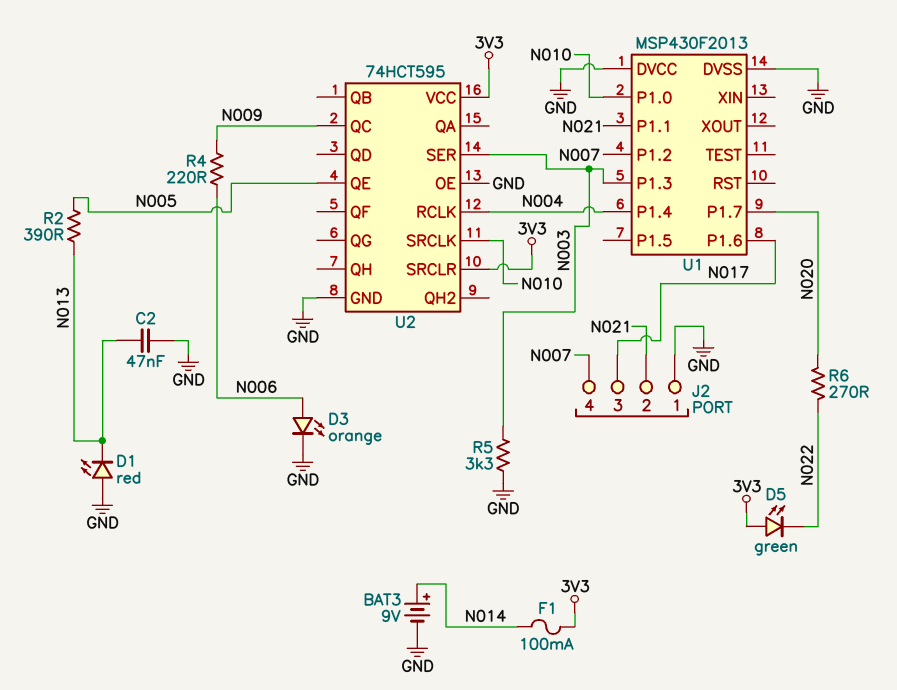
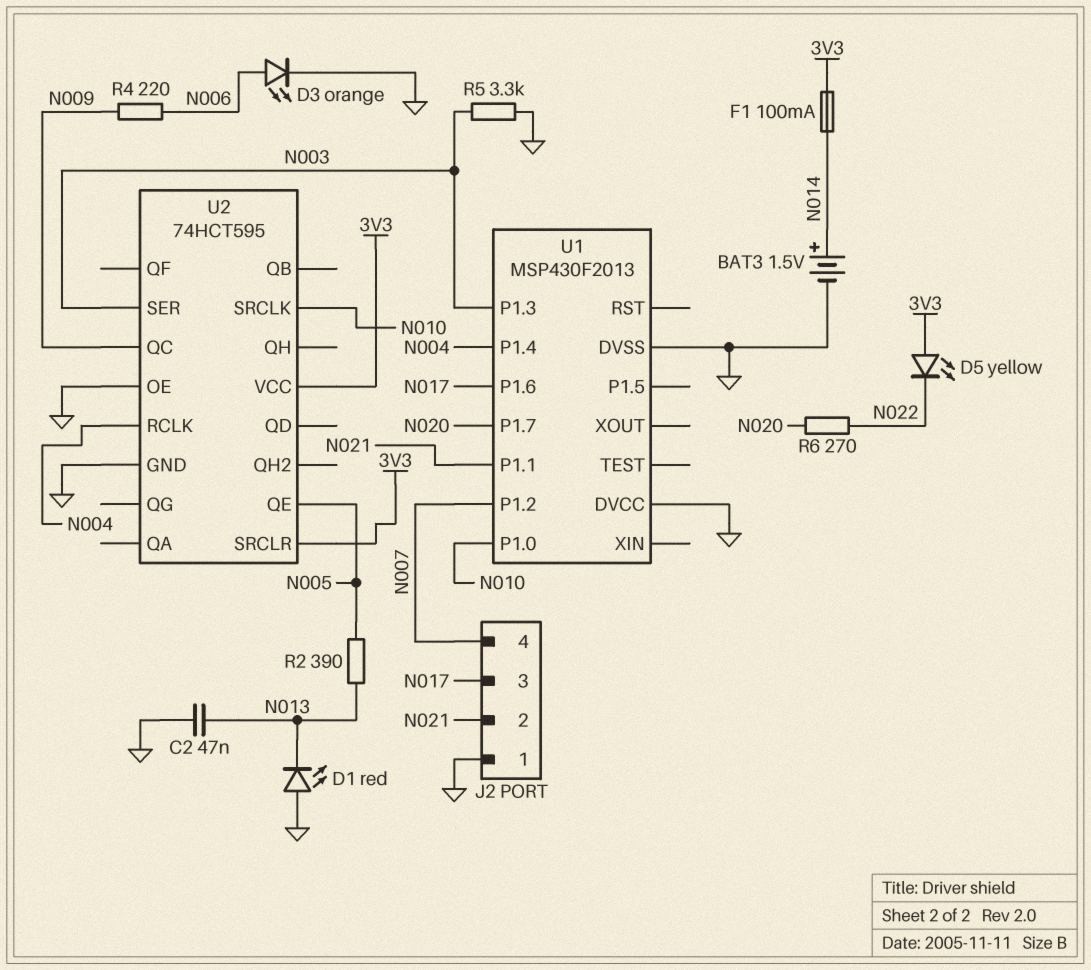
BAT3: 9V (plus N014, minus GND) -> 1.5V (plus N014, minus GND)
D5: LED green (A 3V3, K N022) -> LED yellow (A 3V3, K N022)

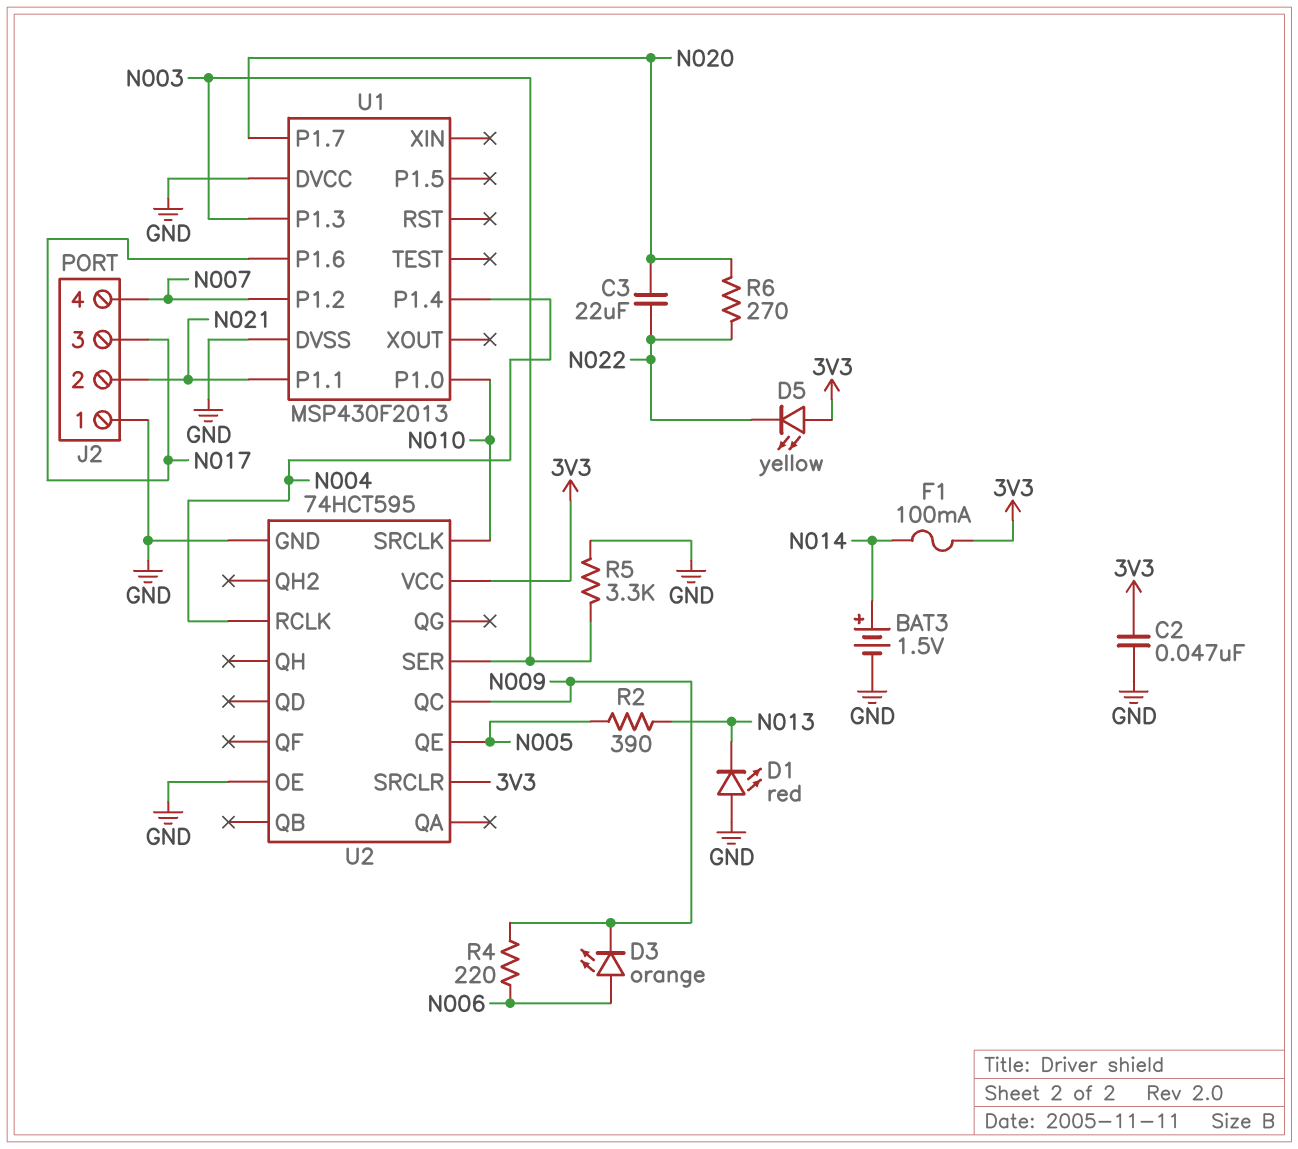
C2: 47nF (GND, N013) -> 47nF (3V3, GND)
C3: none -> 22uF (N020, N022)
D3: LED orange (A N006, K GND) -> LED orange (A N006, K N009)

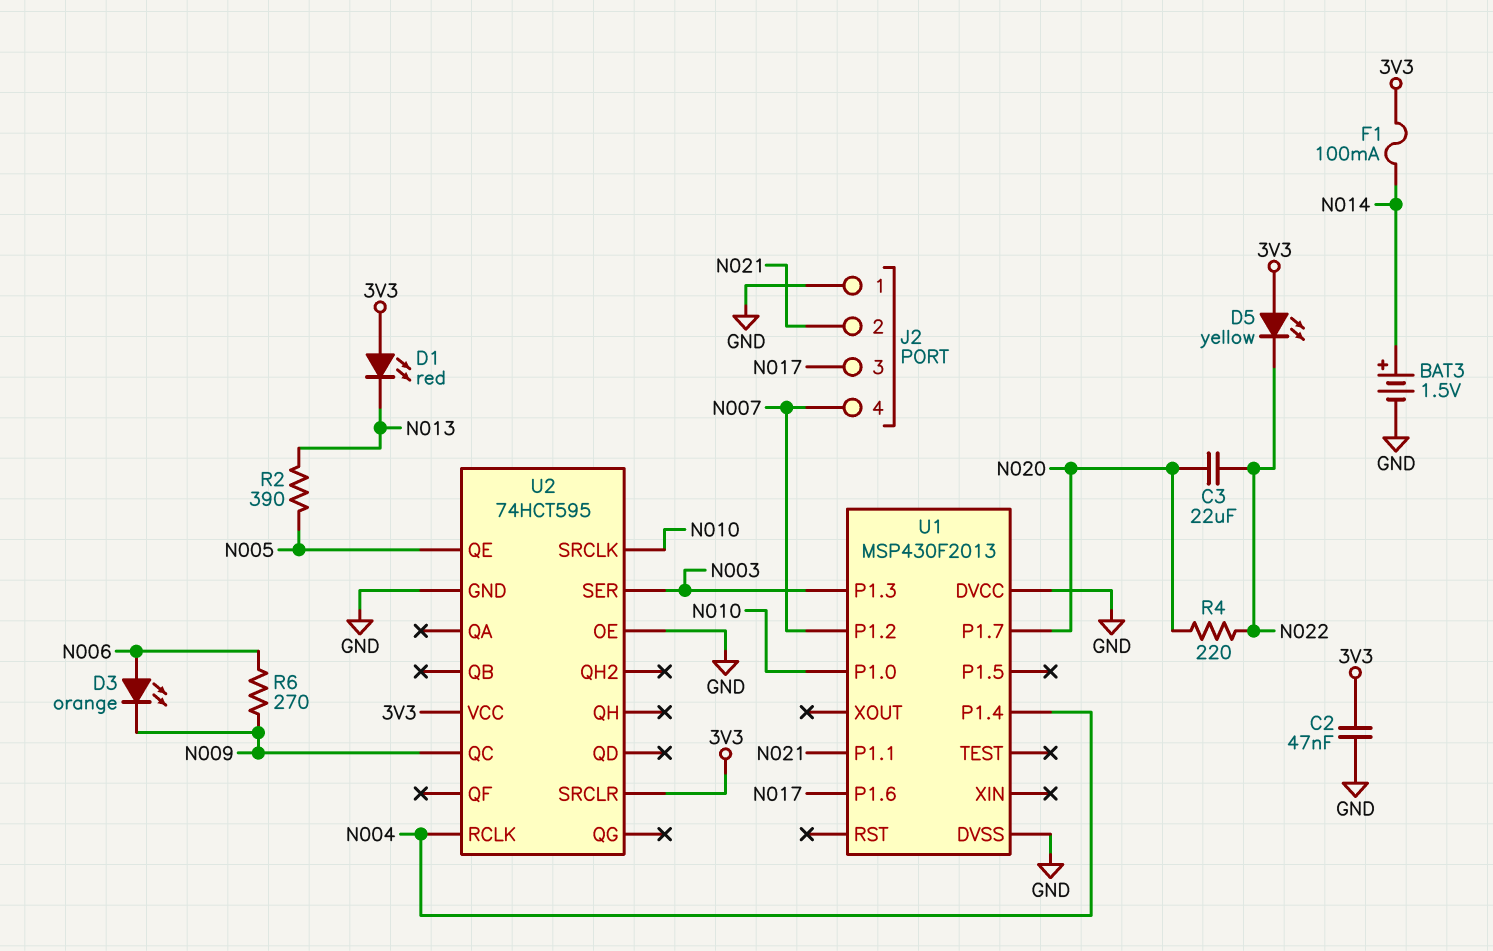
D1: LED red (A GND, K N013) -> LED red (A 3V3, K N013)
R4: 220 (N006, N009) -> 220 (N020, N022)
R5: 3.3k (GND, N003) -> none
R6: 270 (N020, N022) -> 270 (N006, N009)

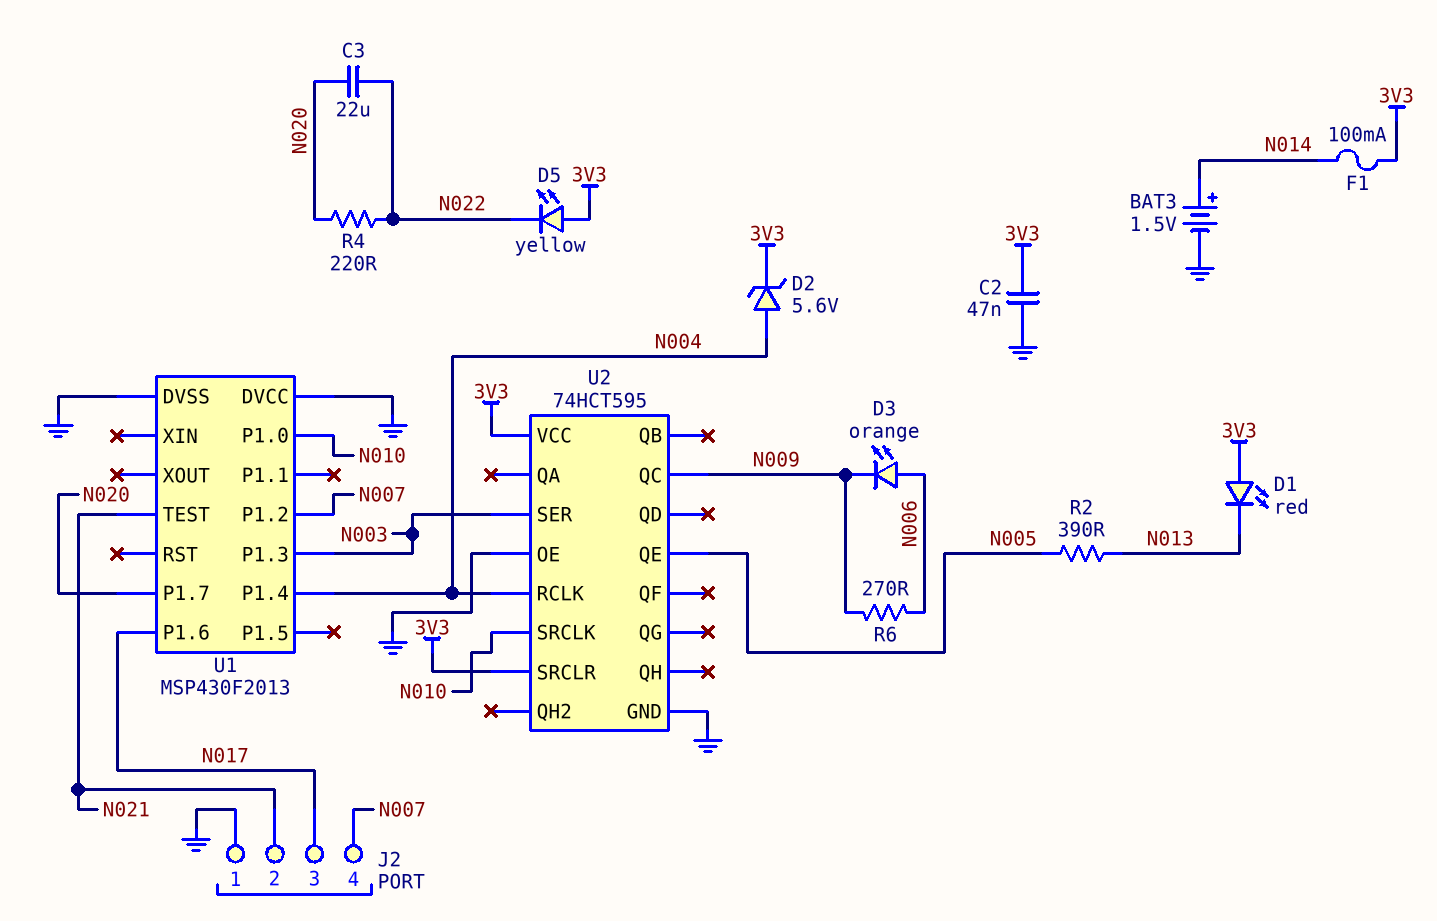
D2: none -> zener 5.6V (A N004, K 3V3)
U1 pin P1.1: N021 -> none
U1 pin TEST: none -> N021

